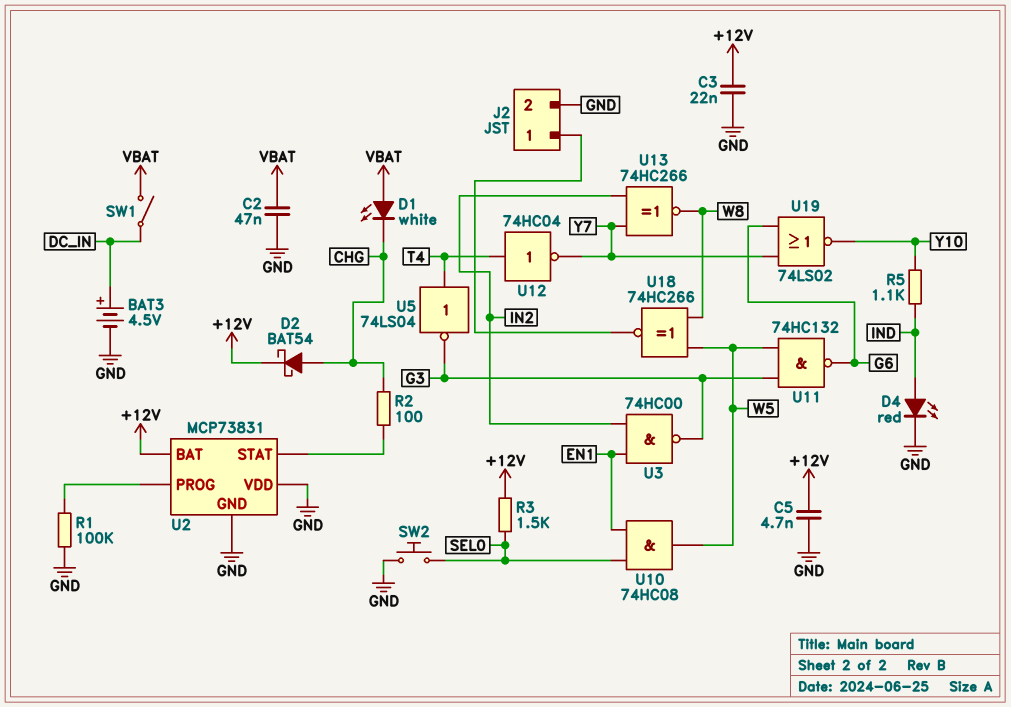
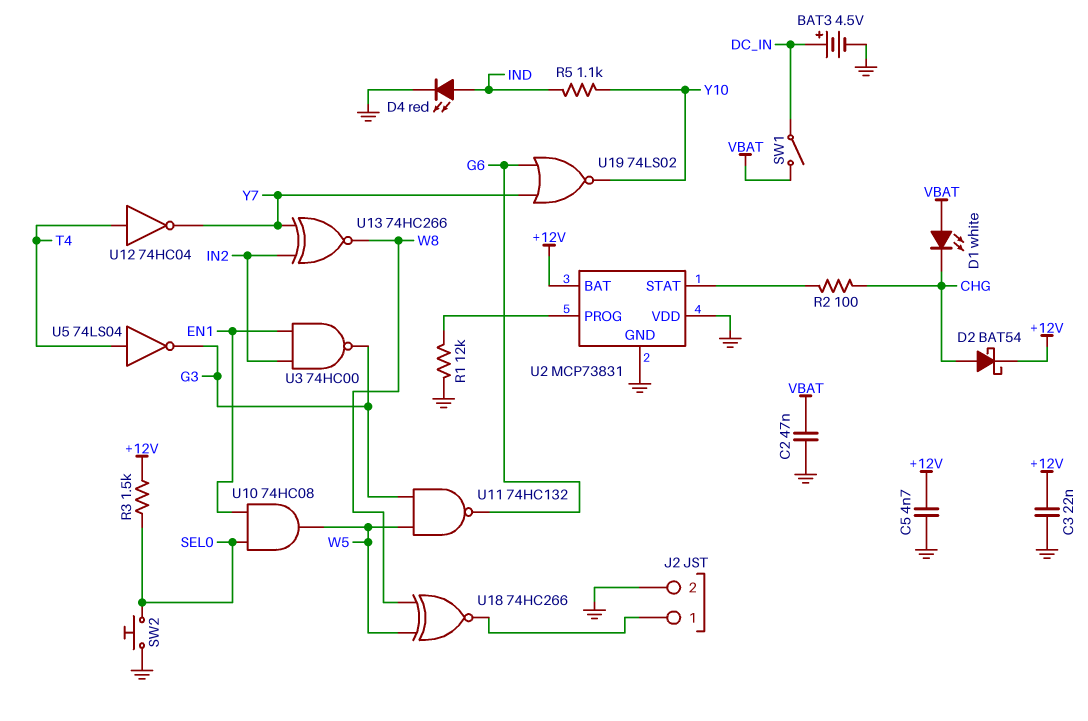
R1: 100k (GND, U2/PROG) -> 12k (GND, U2/PROG)

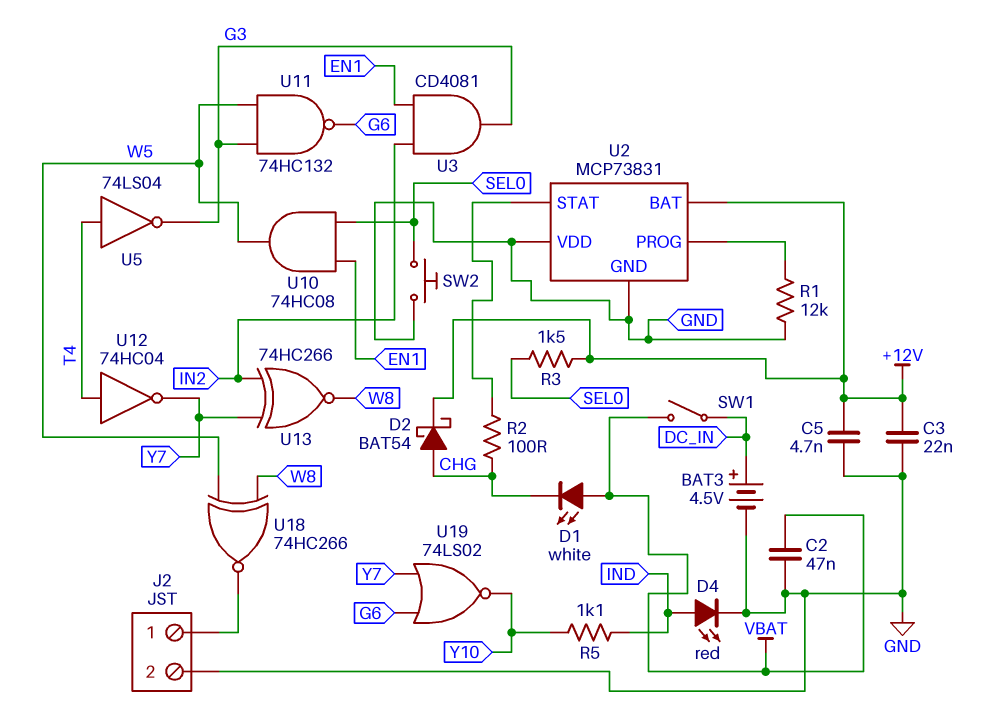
U3: NAND 74HC00 (in EN1, in IN2, out G3) -> AND CD4081 (in EN1, in IN2, out G3)

